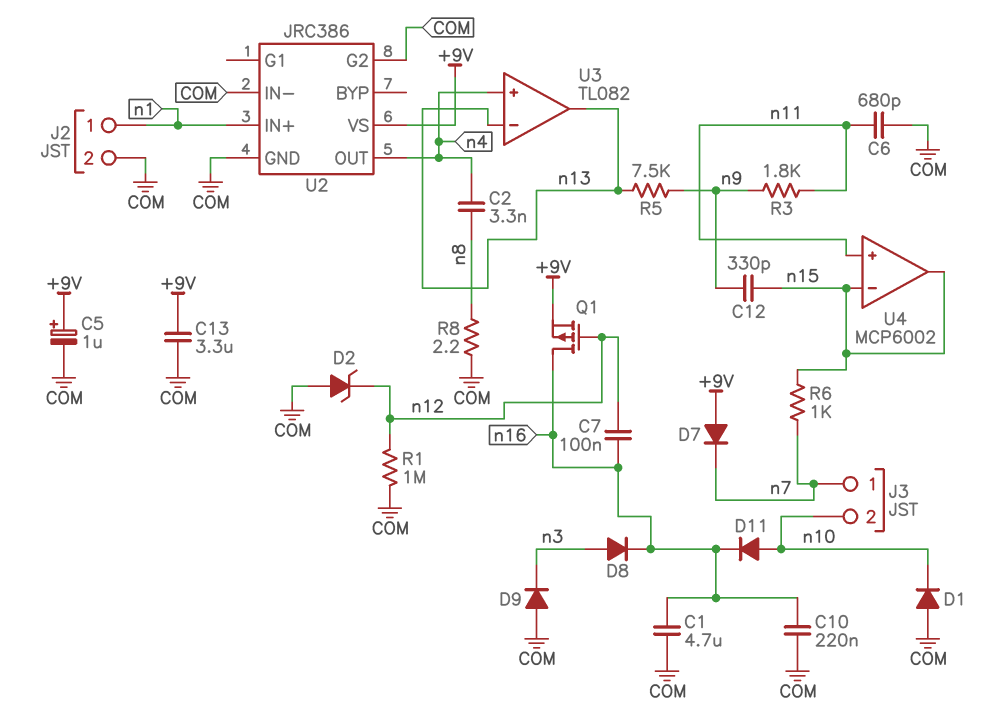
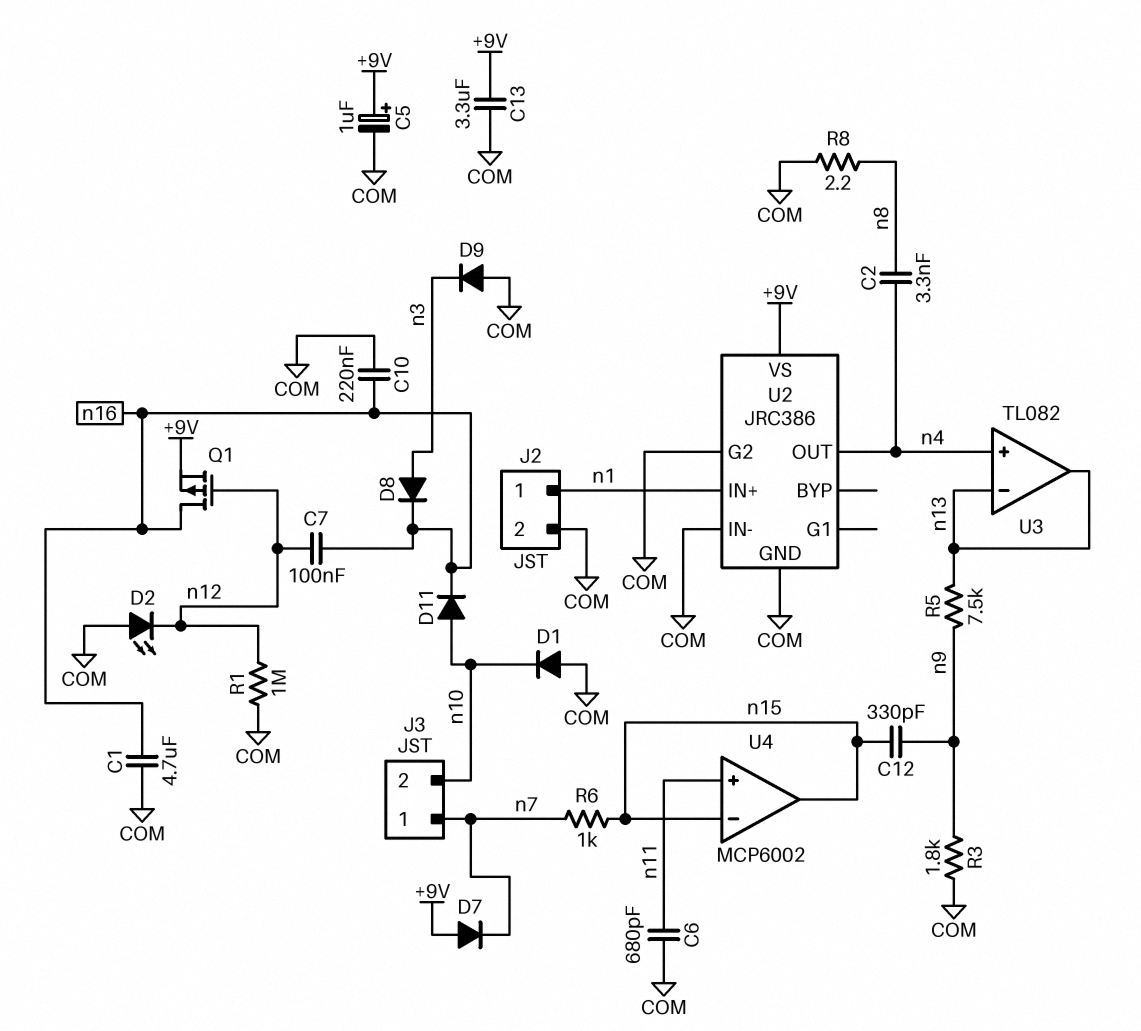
D2: zener (A COM, K n12) -> LED (A COM, K n12)
R3: 1.8k (n9, n11) -> 1.8k (COM, n9)

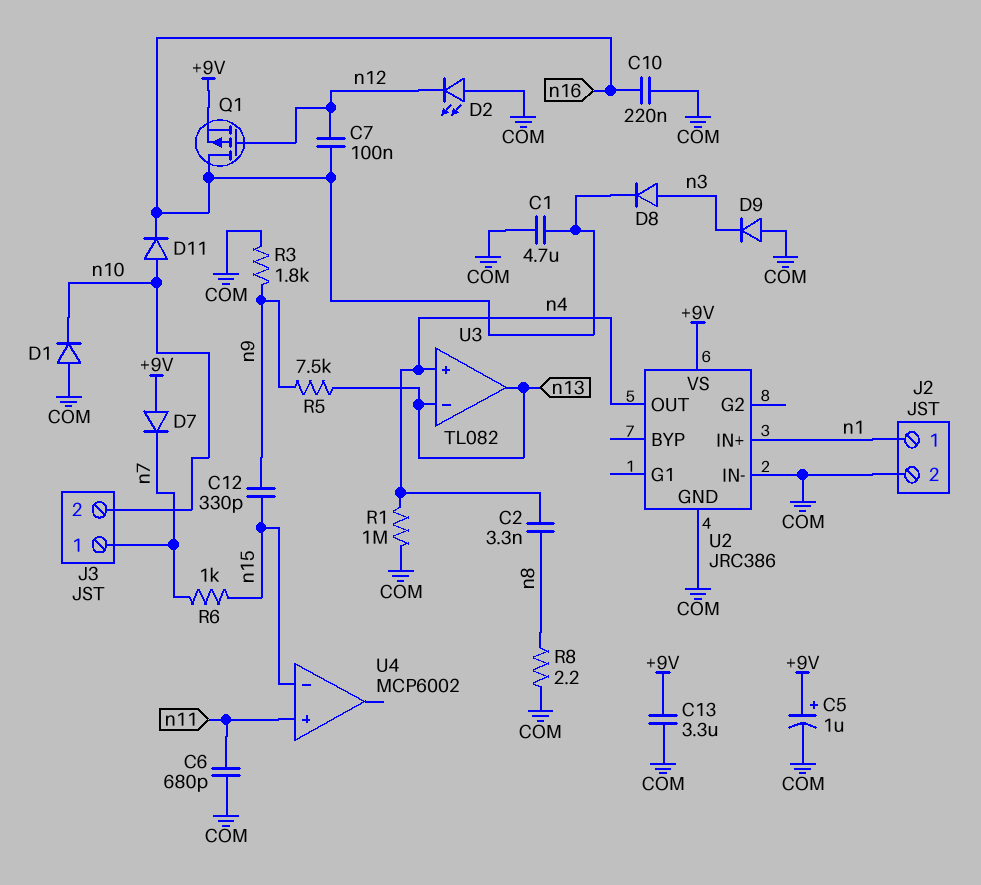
R1: 1M (COM, n12) -> 1M (COM, n4)
U2 pin G2: COM -> none
U4 pin out: n15 -> none

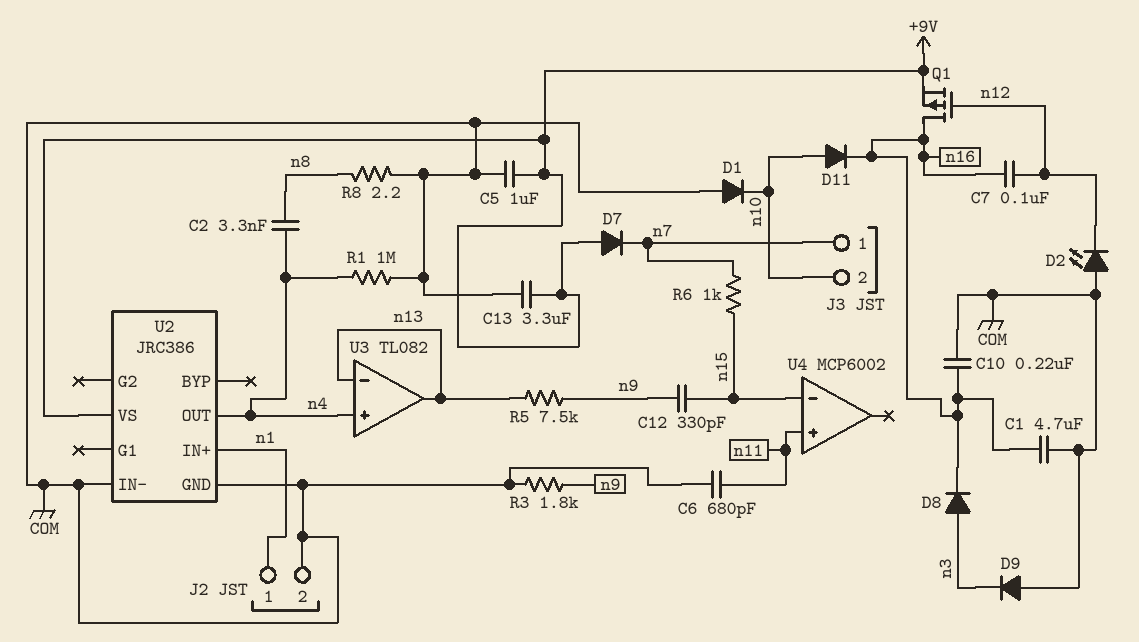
C5: 1uF (plus +9V, minus COM) -> 1uF (+9V, COM)

